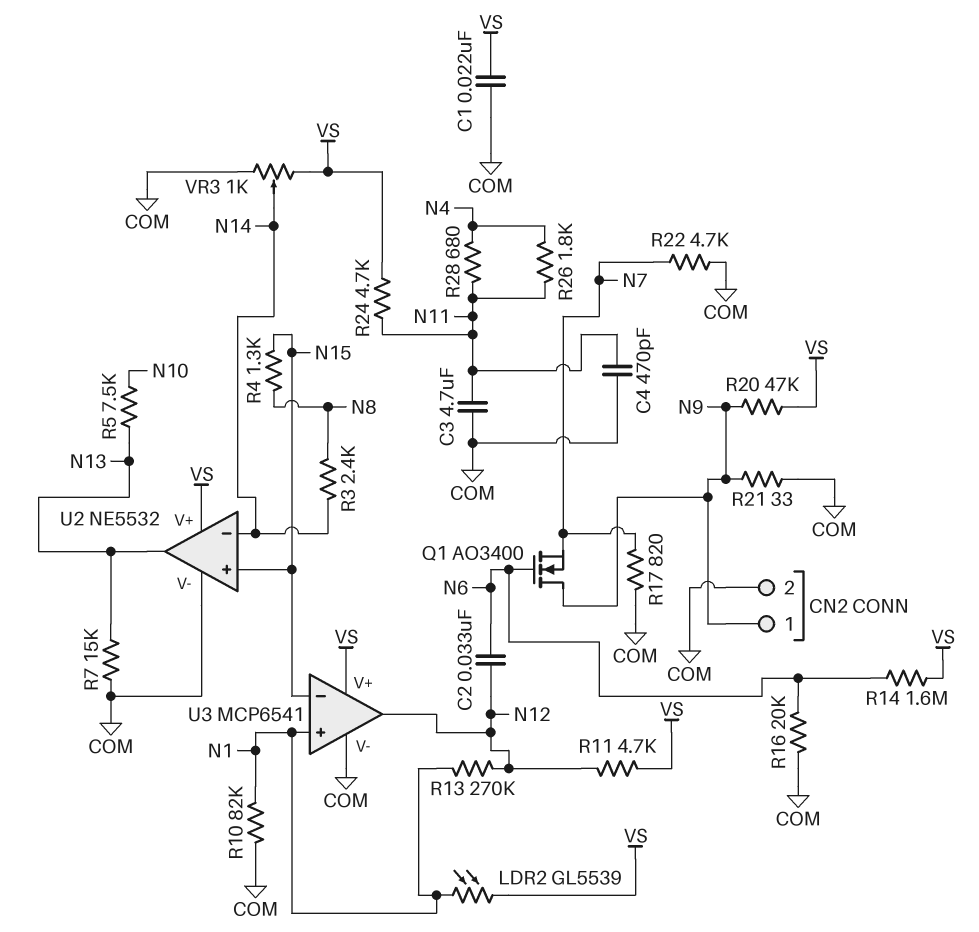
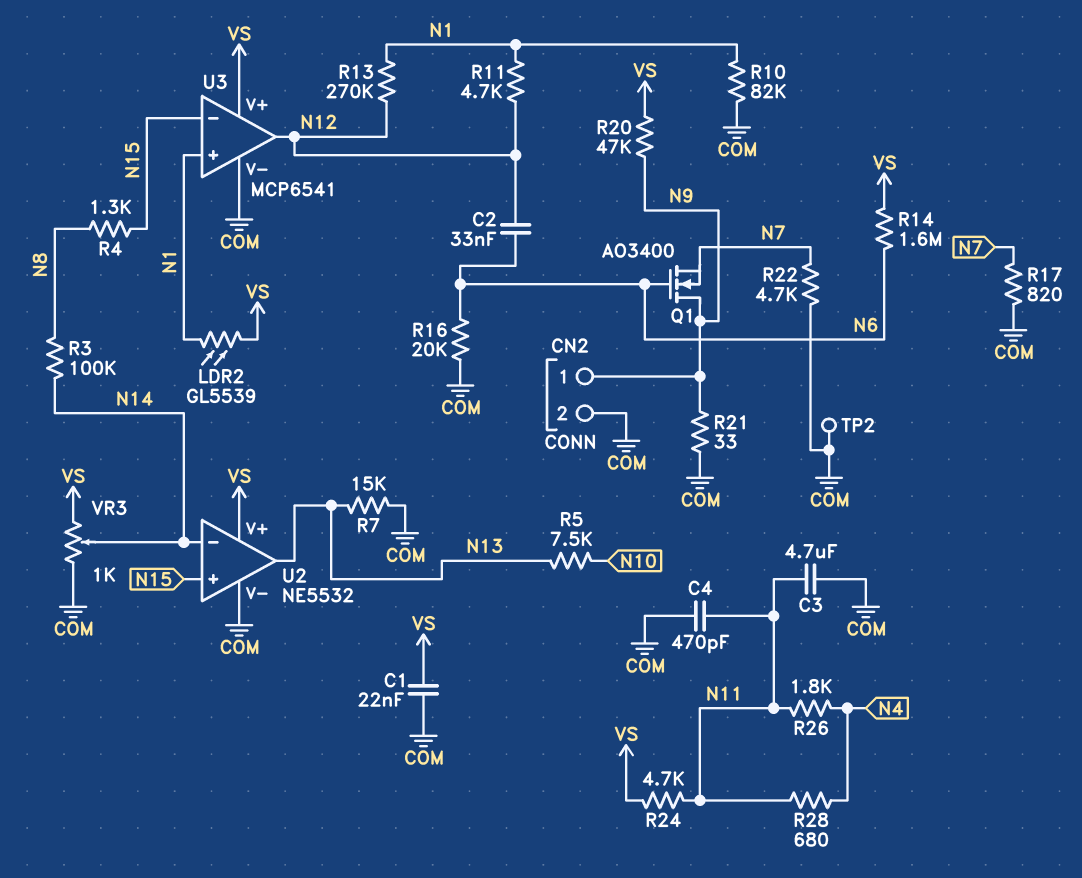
R3: 2.4k (N8, N14) -> 100k (N8, N14)
R11: 4.7k (N12, VS) -> 4.7k (N1, N12)
TP2: none -> test point (COM)

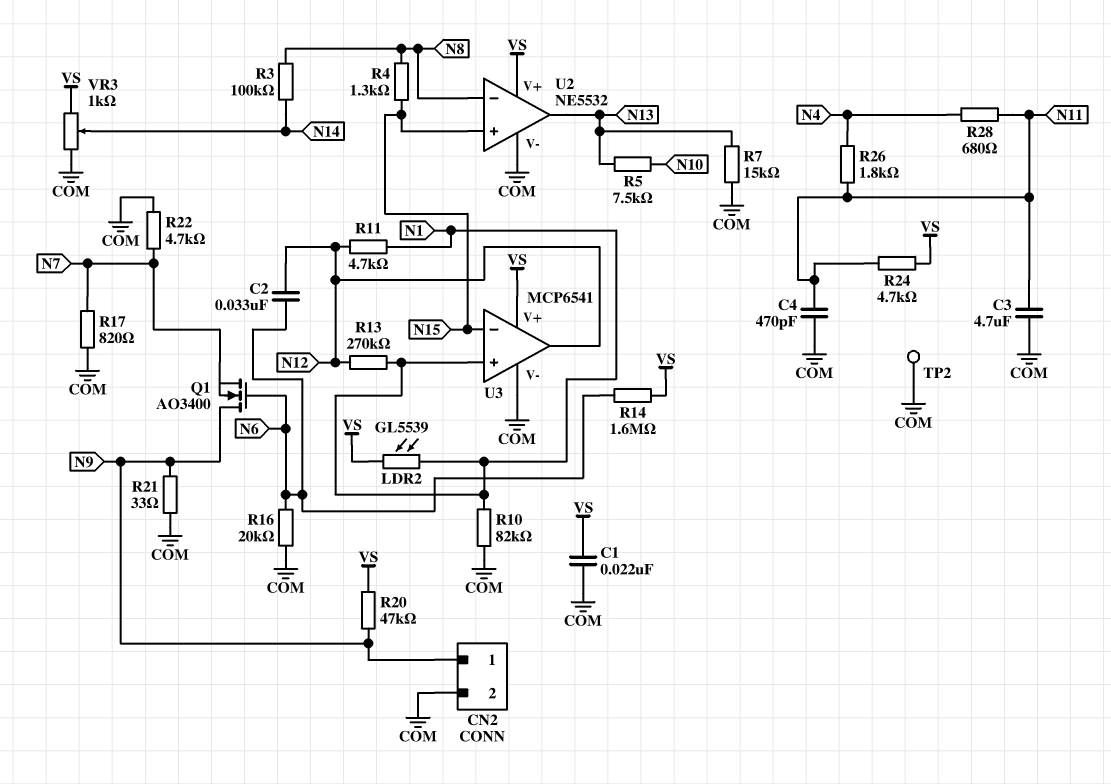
U2 pin in-: N14 -> N8

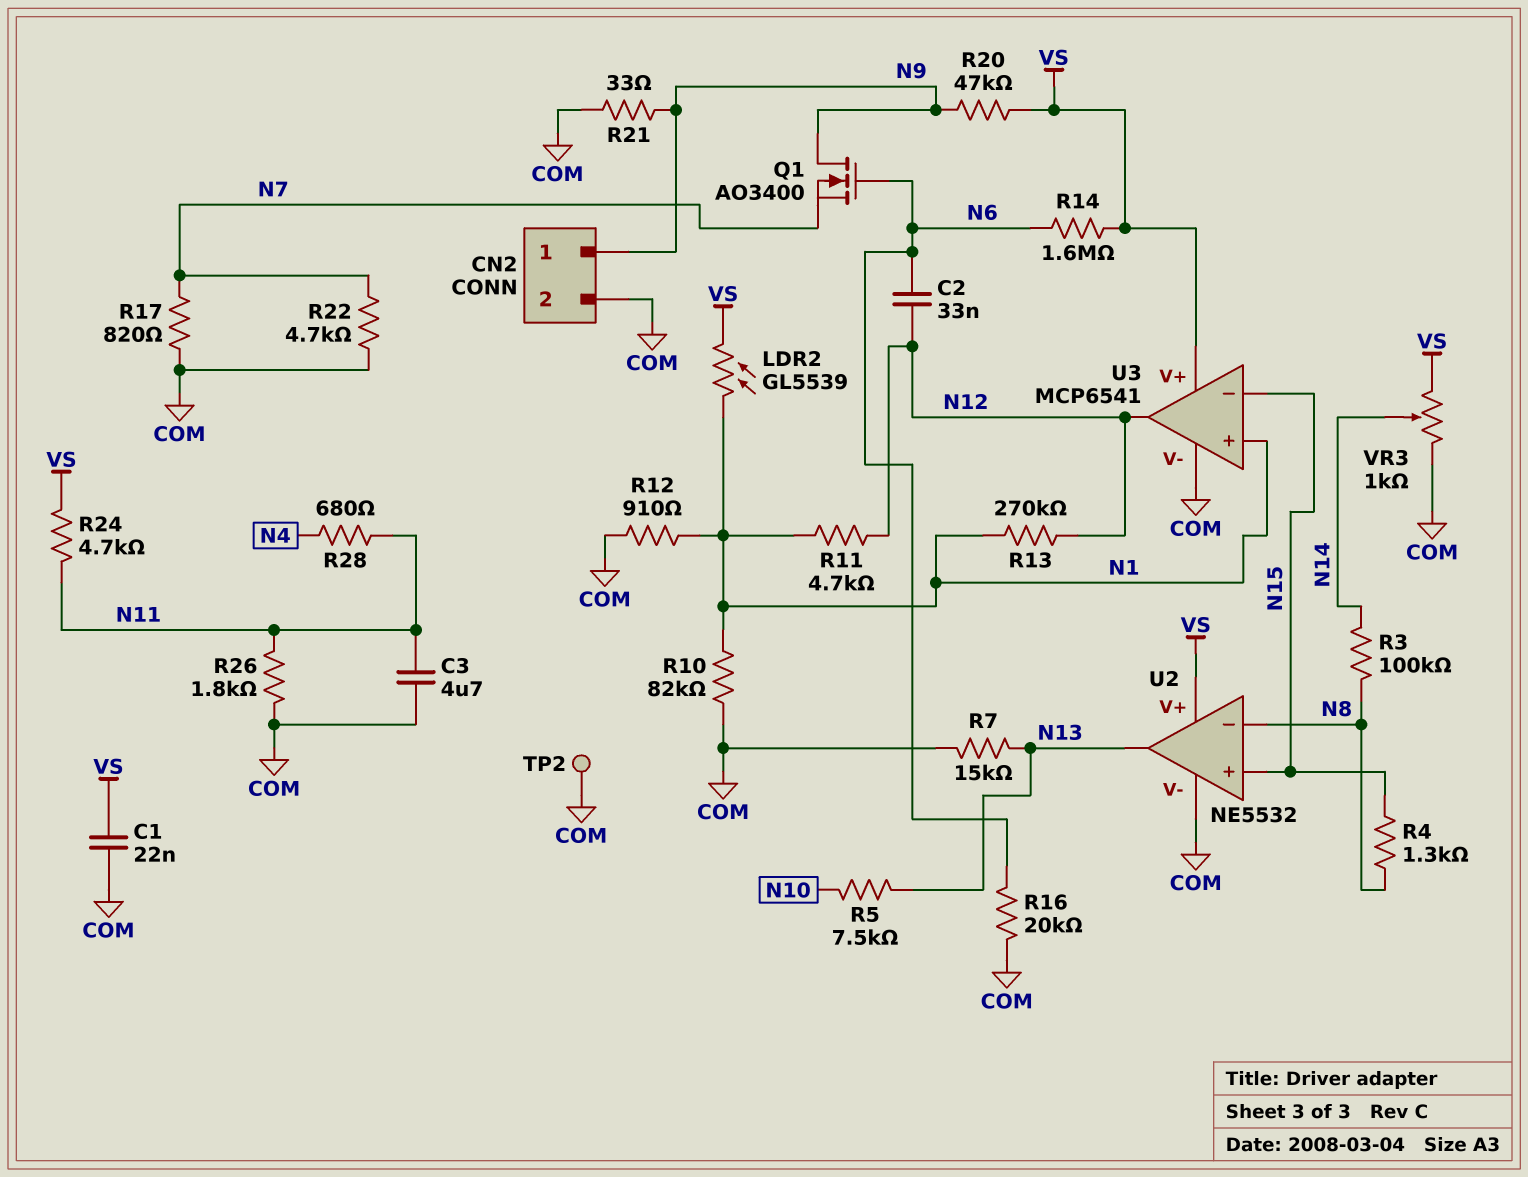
C4: 470pF (COM, N11) -> none
R12: none -> 910 (COM, N1)
R26: 1.8k (N4, N11) -> 1.8k (COM, N11)

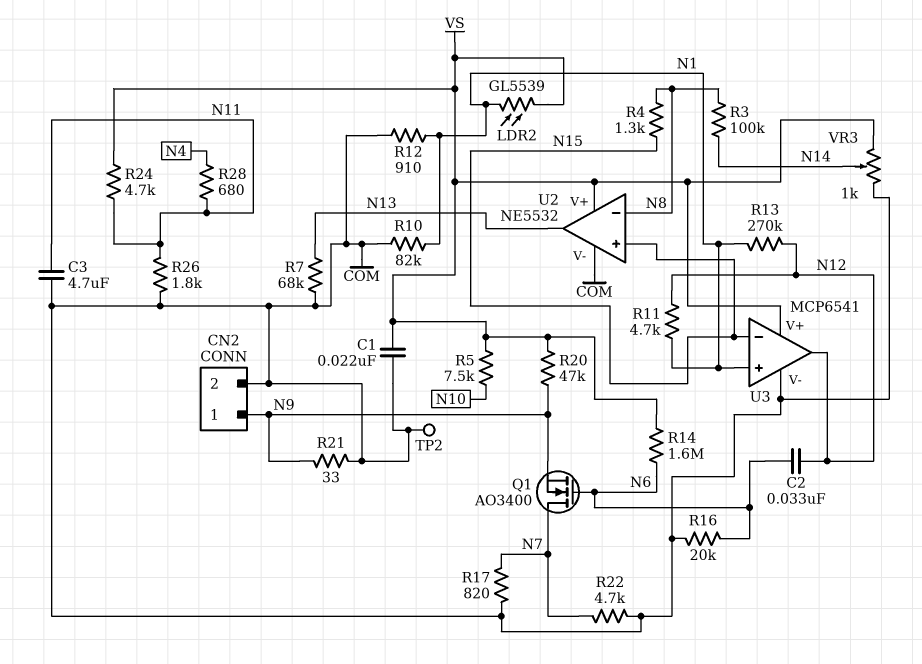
Q1: NMOS AO3400 (G N6, D N9, S N7) -> NMOS AO3400 (G N6, D N7, S N9)
R5: 7.5k (N10, N13) -> 7.5k (N10, VS)
R7: 15k (COM, N13) -> 68k (COM, N13)

